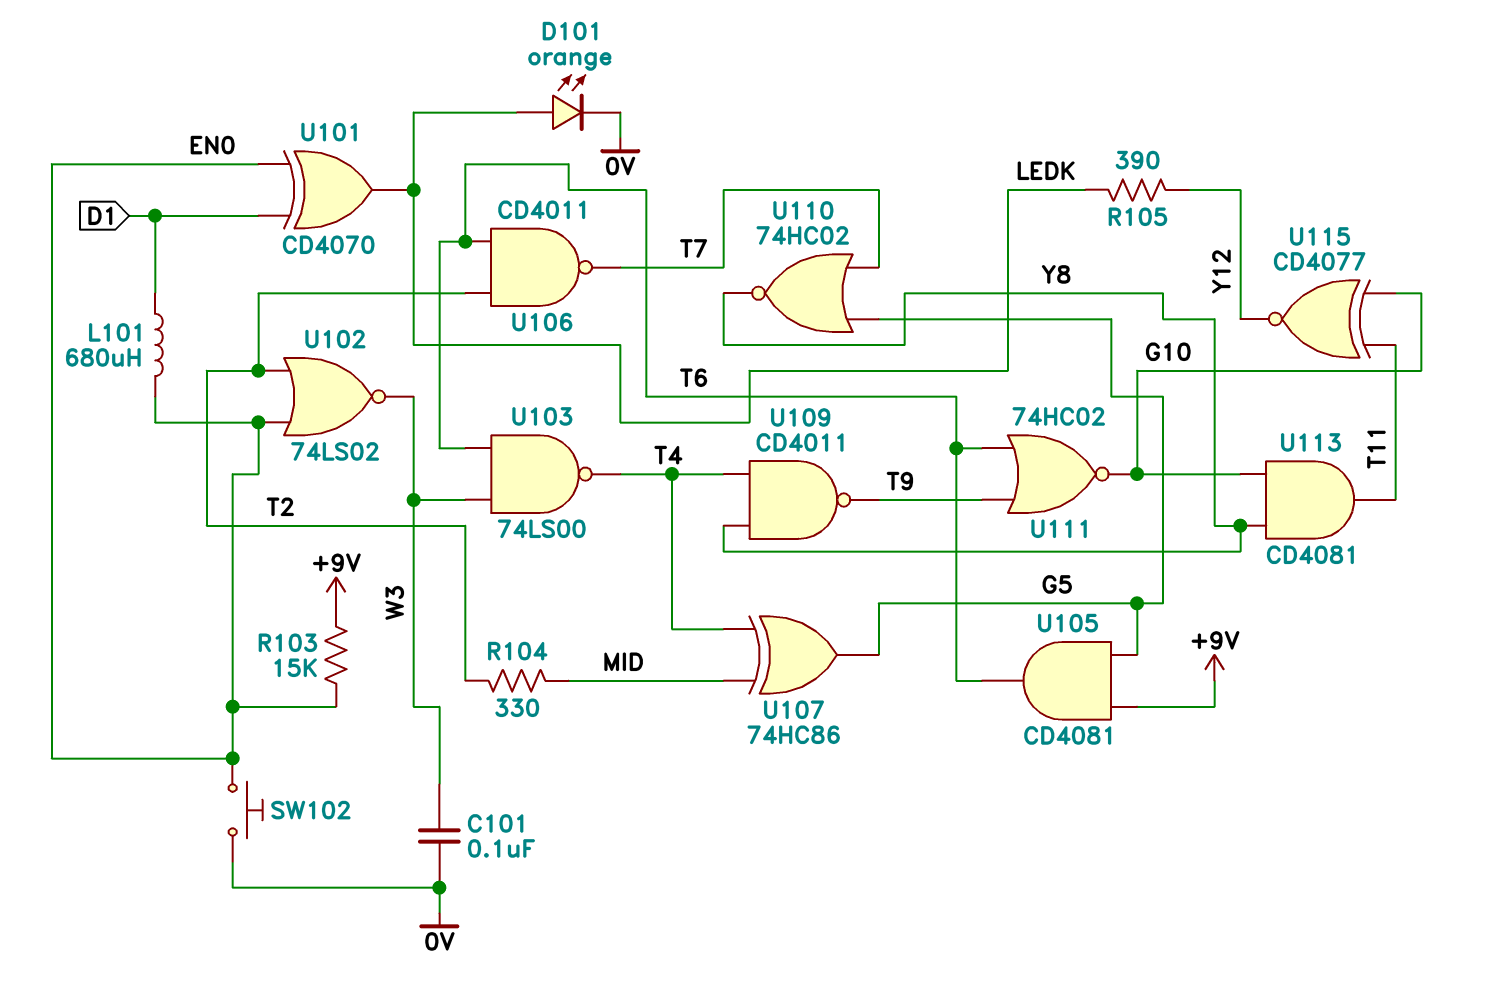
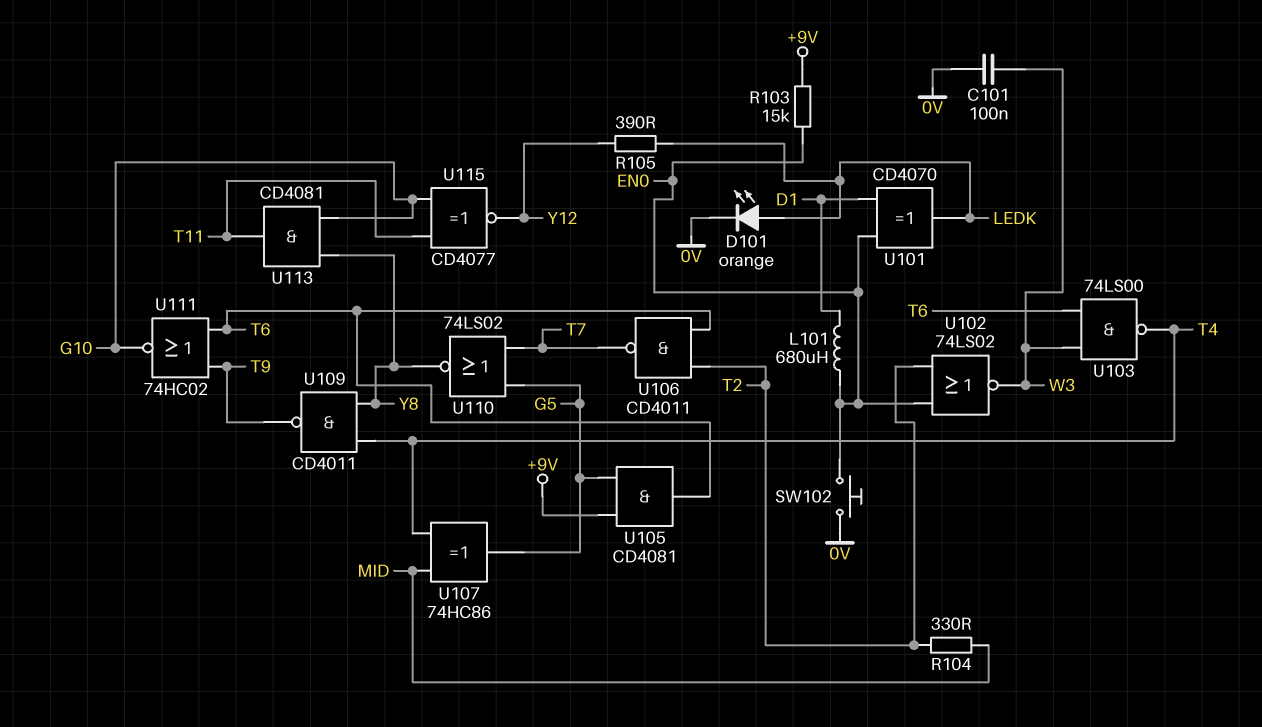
U110: NOR 74HC02 (in G5, in T7, out Y8) -> NOR 74LS02 (in G5, in T7, out Y8)

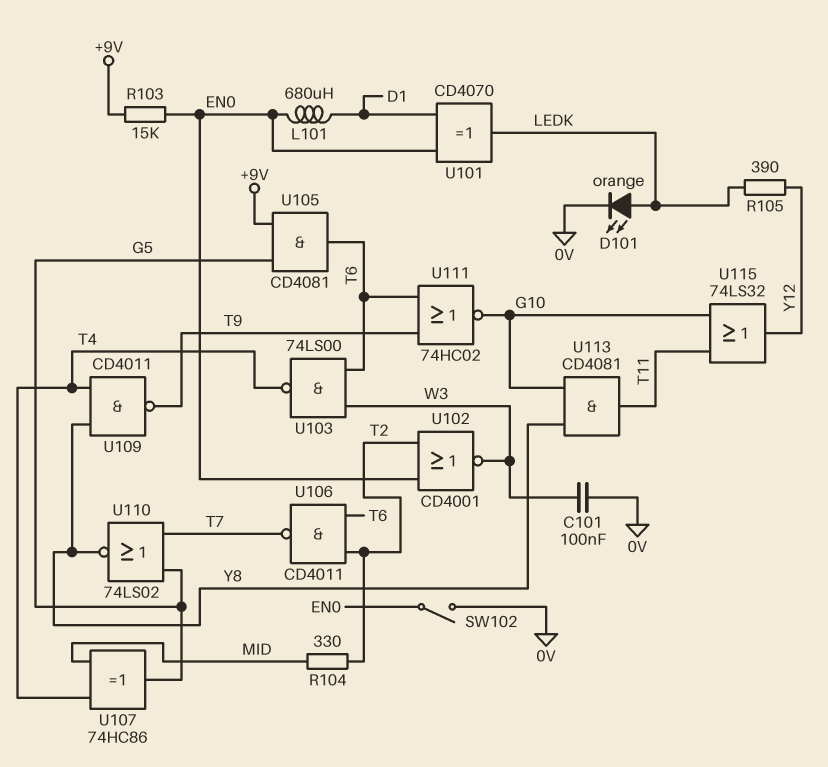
SW102: button (0V, EN0) -> switch (0V, EN0)
U102: NOR 74LS02 (in EN0, in T2, out W3) -> NOR CD4001 (in EN0, in T2, out W3)
U115: XNOR CD4077 (in G10, in T11, out Y12) -> OR 74LS32 (in G10, in T11, out Y12)

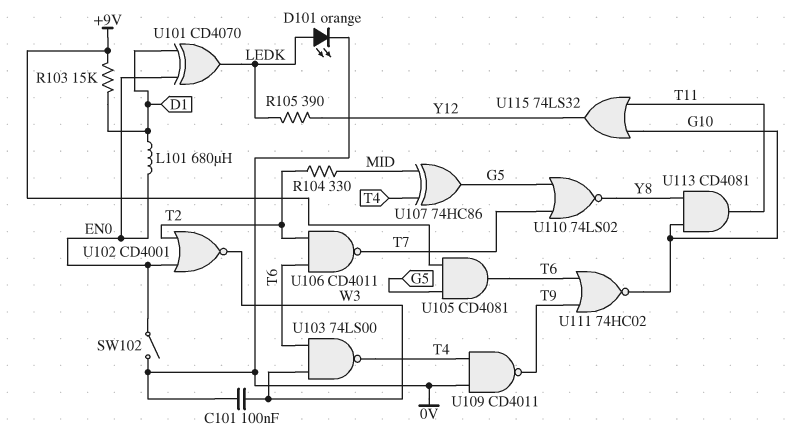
R103: 15k (+9V, EN0) -> 15k (+9V, D1)
U109: NAND CD4011 (in T4, in Y8, out T9) -> NAND CD4011 (in 0V, in T4, out T9)

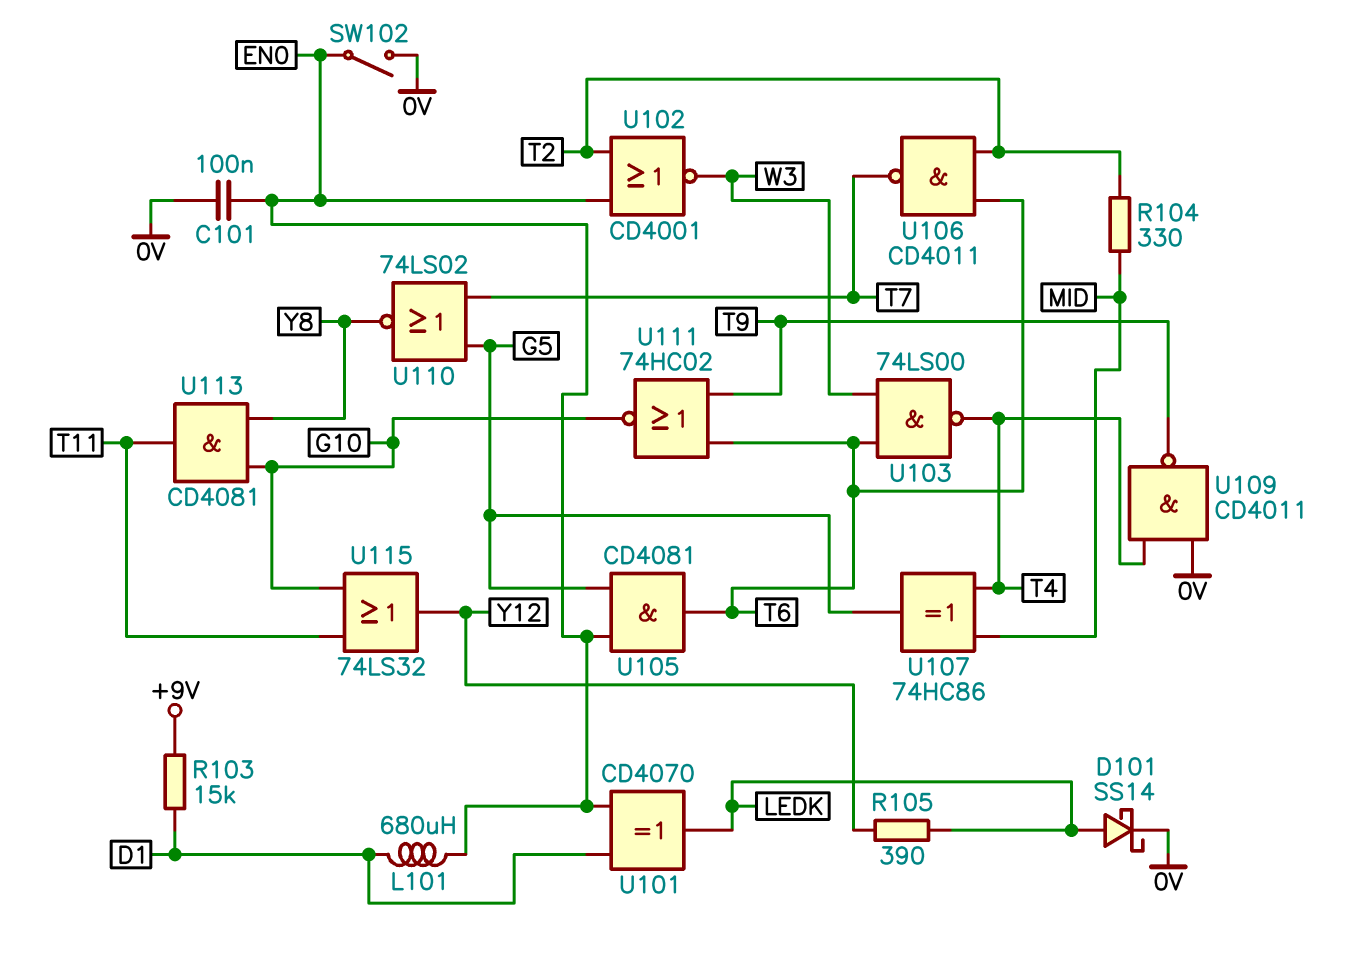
C101: 100nF (0V, W3) -> 100nF (0V, EN0)
D101: LED orange (A LEDK, K 0V) -> schottky SS14 (A LEDK, K 0V)
U105: AND CD4081 (in +9V, in G5, out T6) -> AND CD4081 (in EN0, in G5, out T6)

